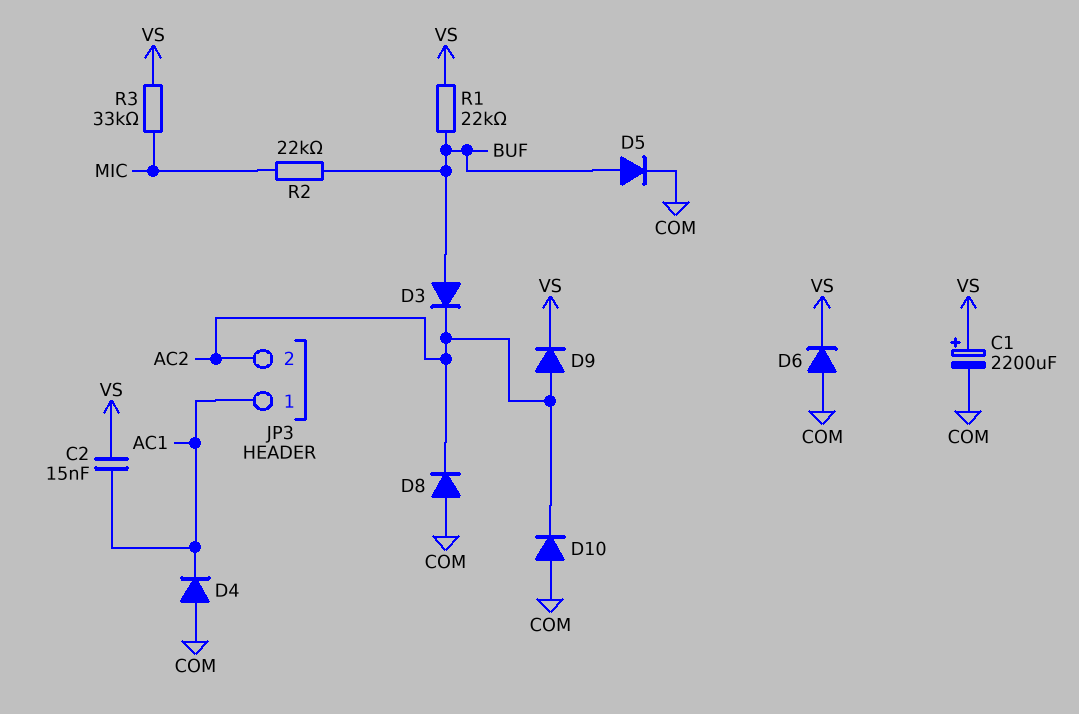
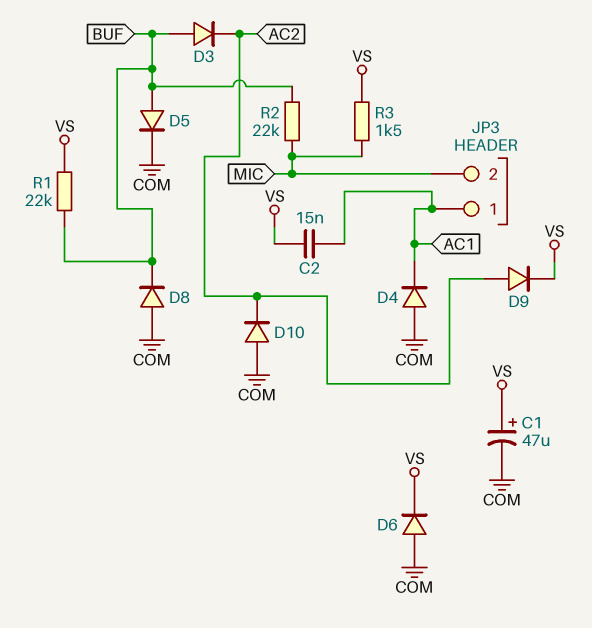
C1: 2200uF (plus VS, minus COM) -> 47uF (plus VS, minus COM)
D8: diode (A COM, K AC2) -> diode (A COM, K BUF)
JP3 pin 2: AC2 -> MIC
R3: 33k (MIC, VS) -> 1.5k (MIC, VS)

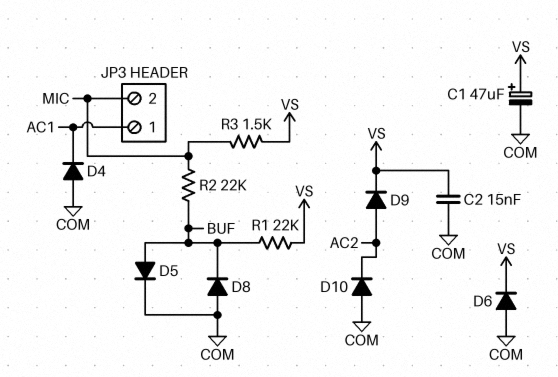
C2: 15nF (AC1, VS) -> 15nF (COM, VS)
D3: diode (A BUF, K AC2) -> none

